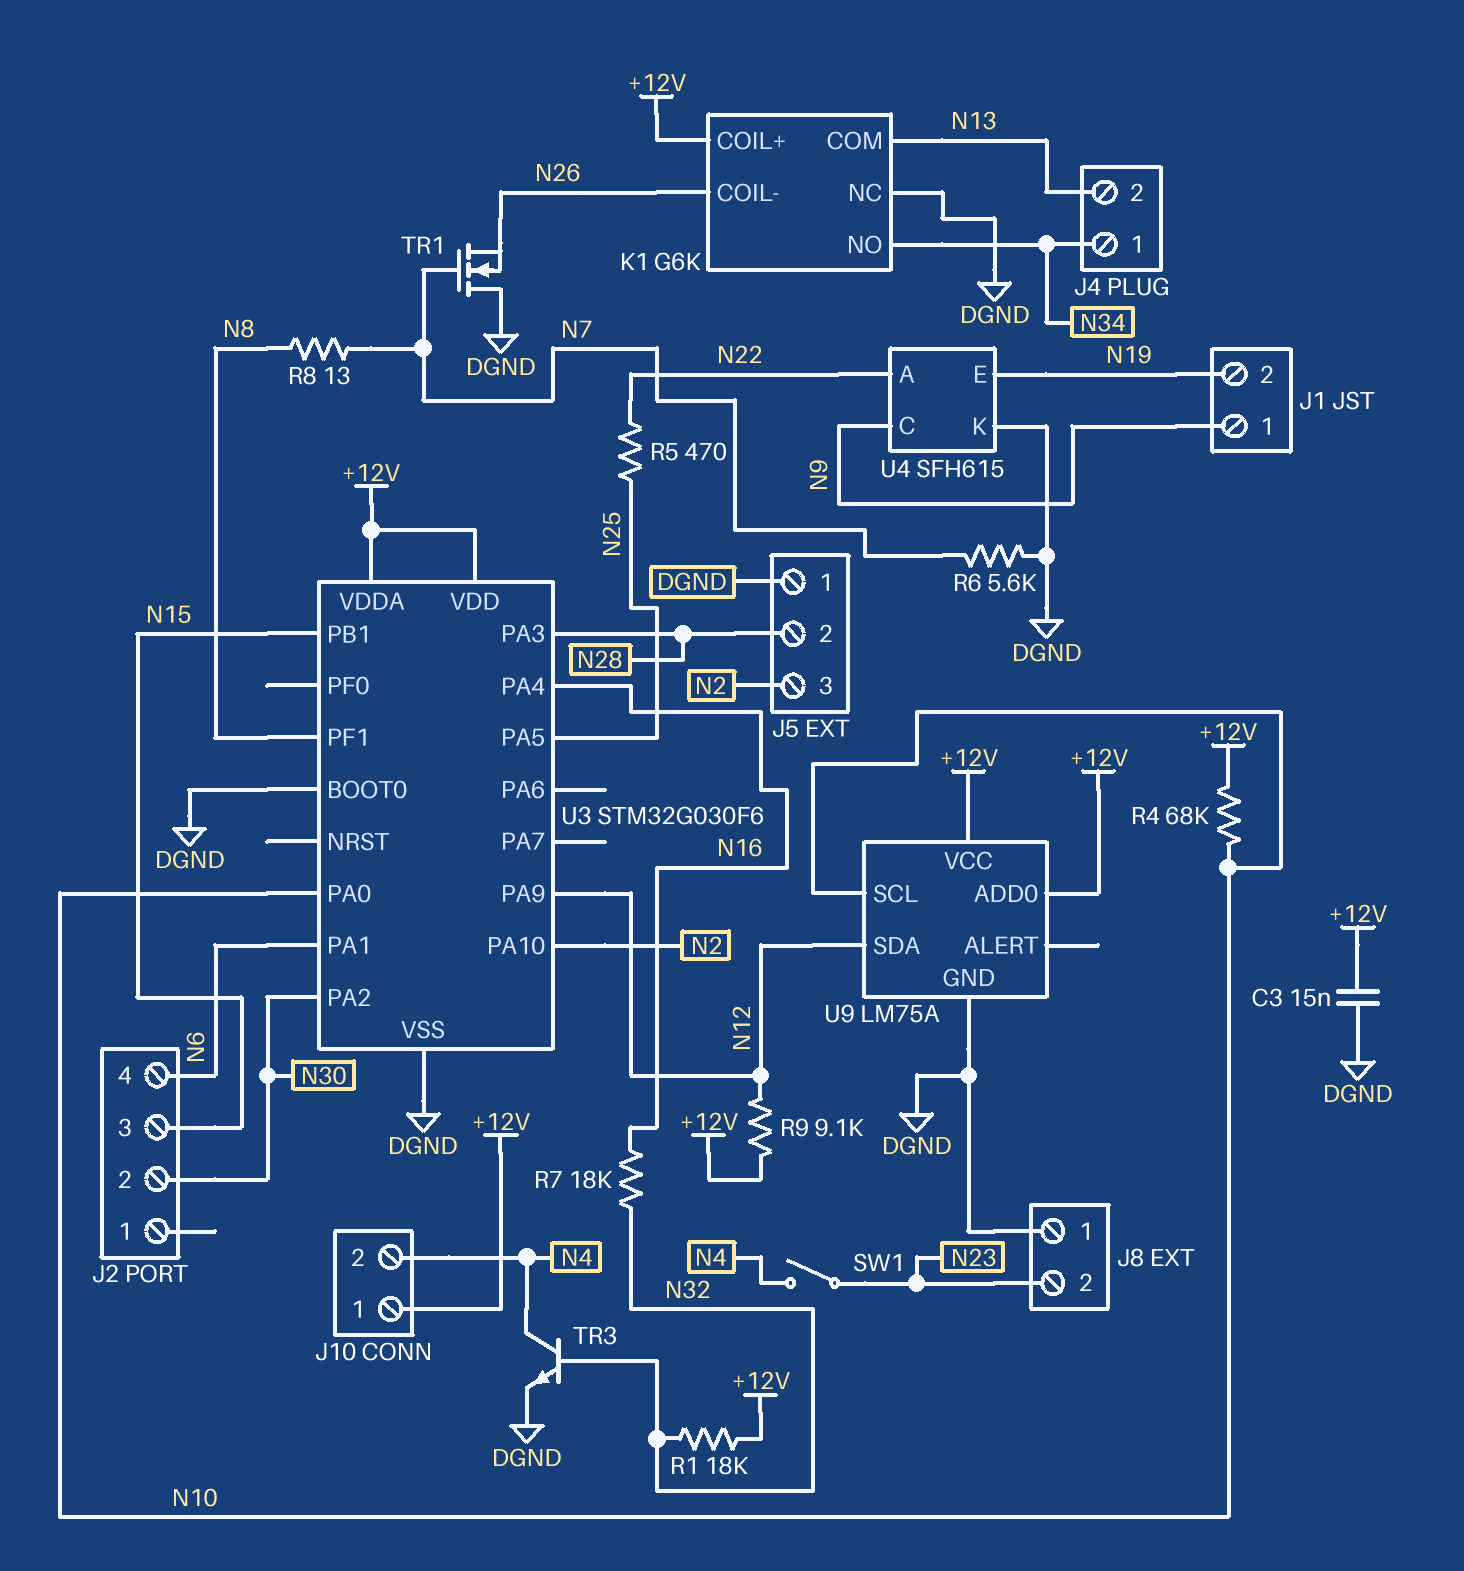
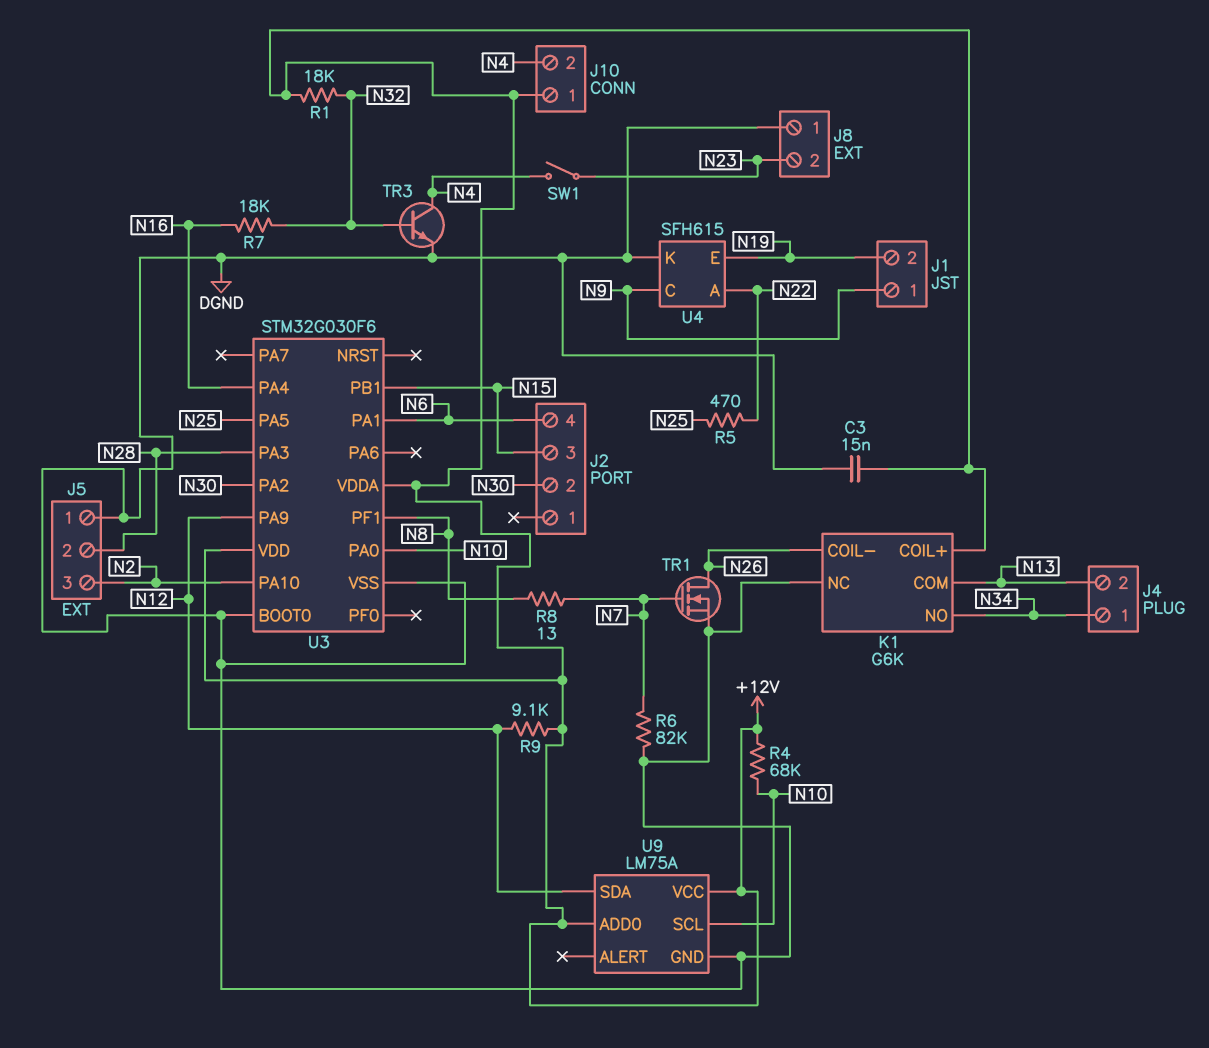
R6: 5.6k (DGND, N7) -> 82k (DGND, N7)
TR1: NMOS (G N7, D DGND, S N26) -> NMOS (G N7, D N26, S DGND)

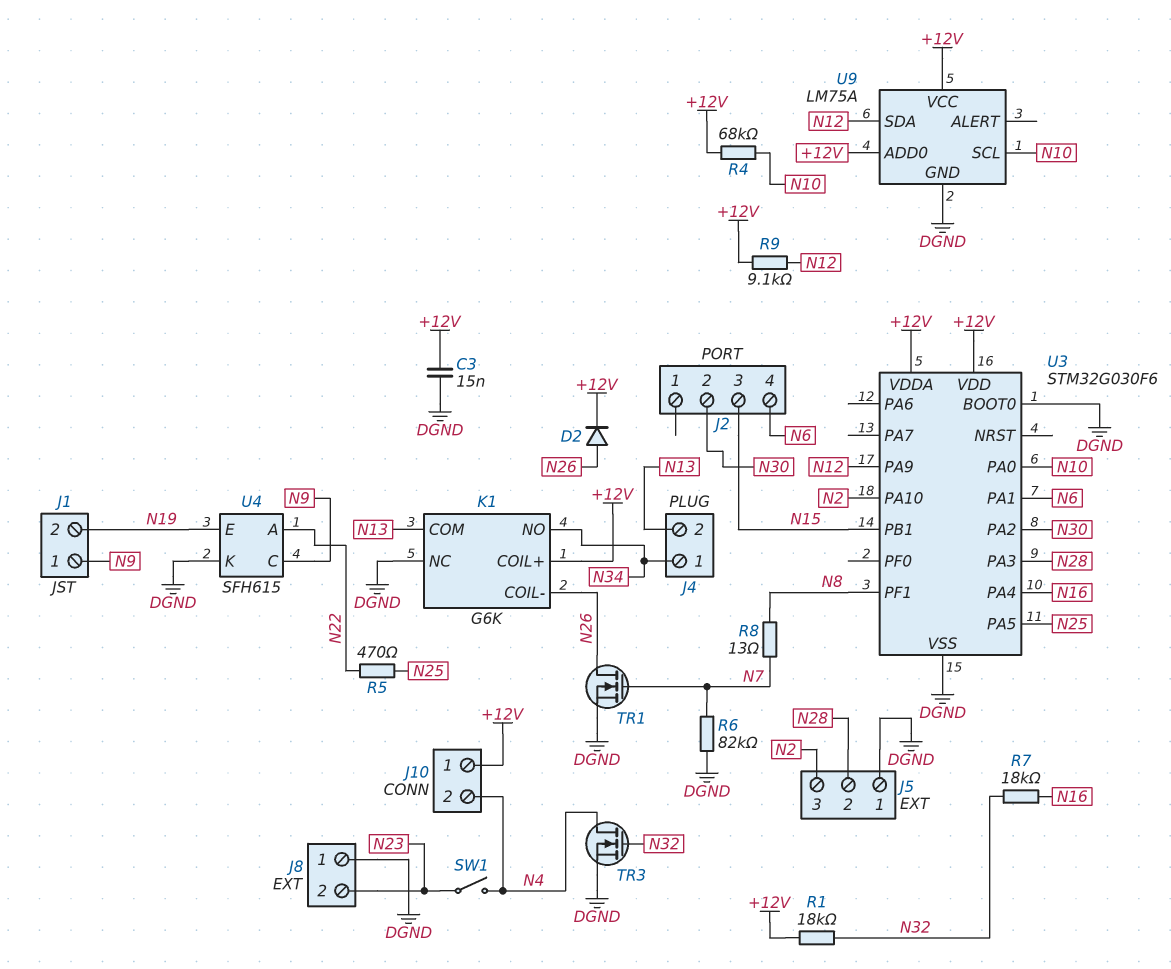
D2: none -> diode (A N26, K +12V)
TR3: NPN (B N32, C N4, E DGND) -> NMOS (G N32, D N4, S DGND)

